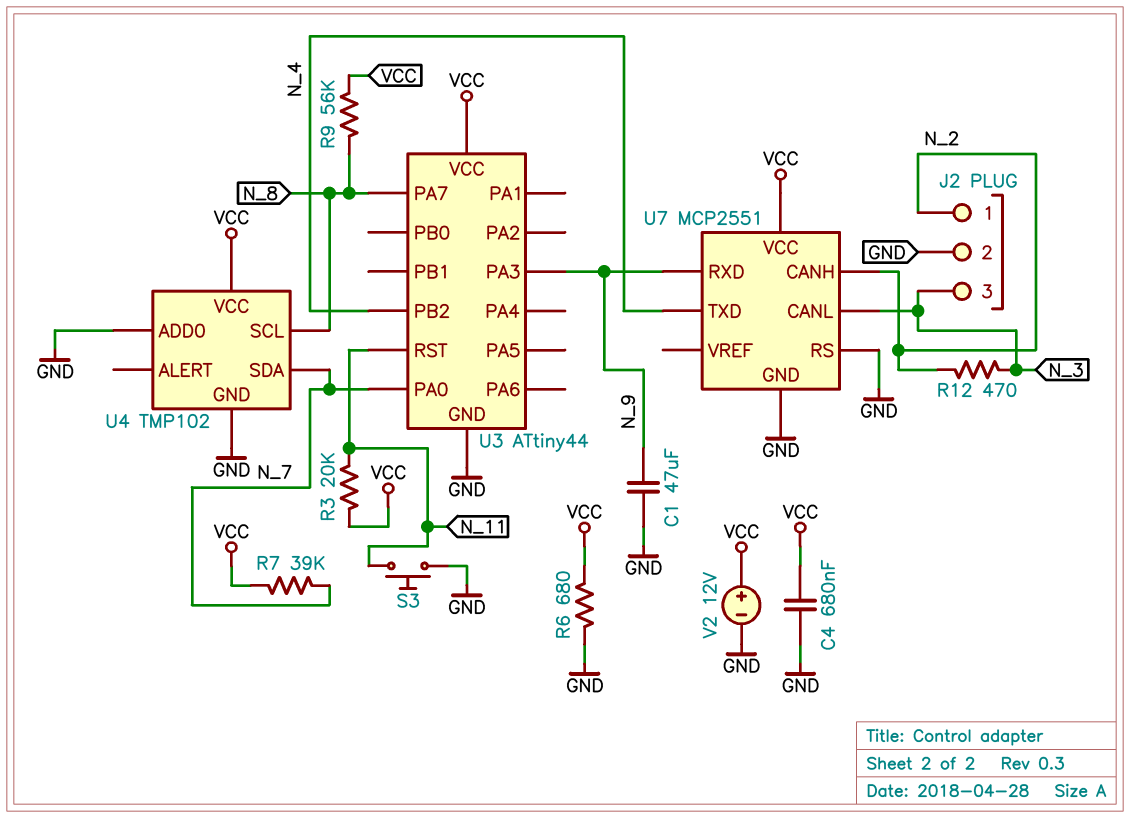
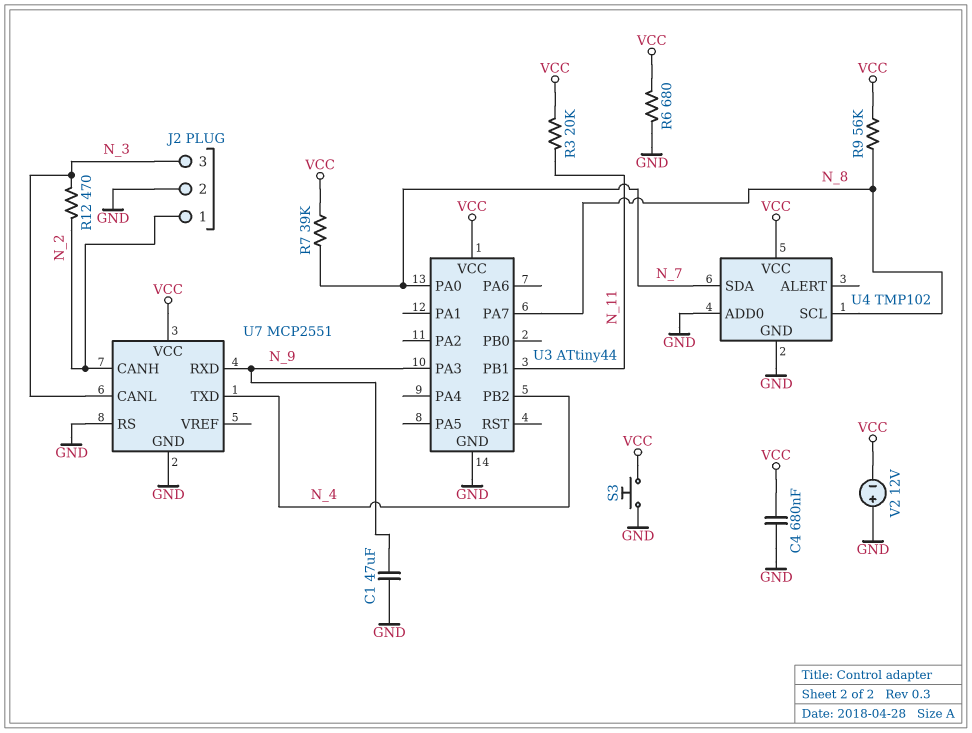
S3: button (GND, N_11) -> button (GND, VCC)
U3 pin PB1: none -> N_11
U3 pin RST: N_11 -> none
V2: 12V (plus VCC, minus GND) -> 12V (plus GND, minus VCC)

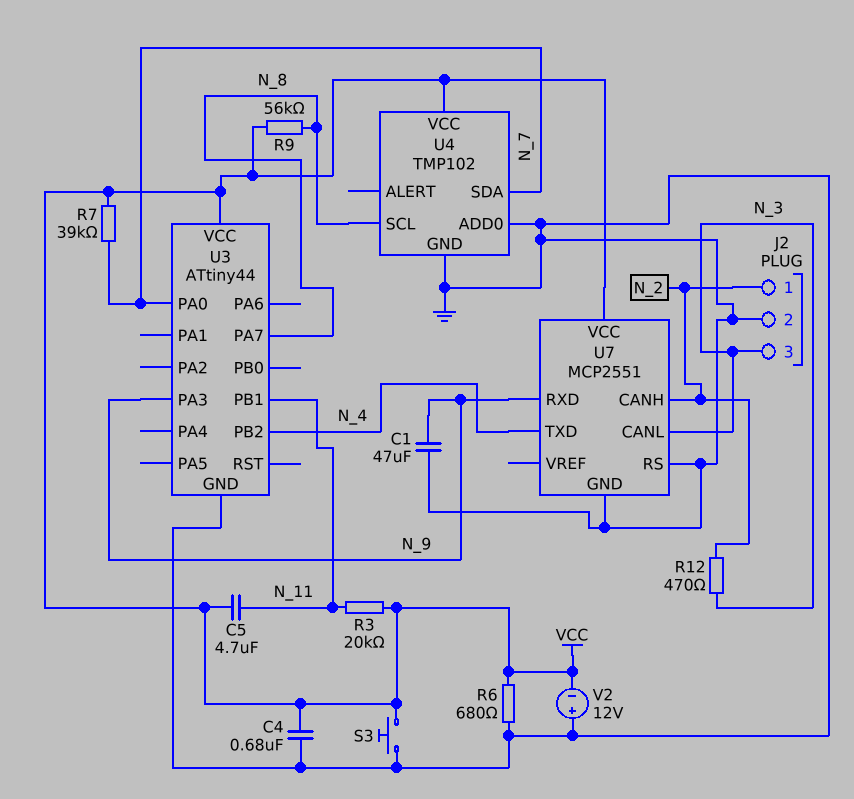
C5: none -> 4.7uF (N_11, VCC)

